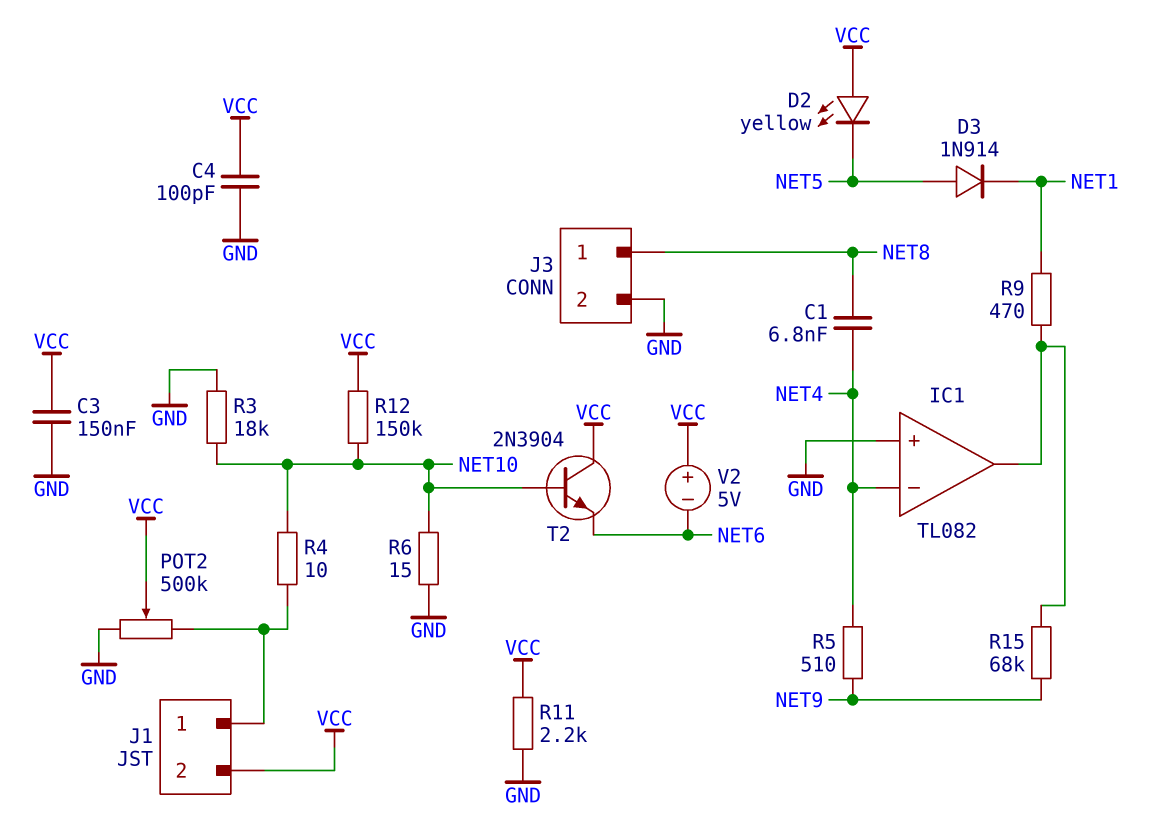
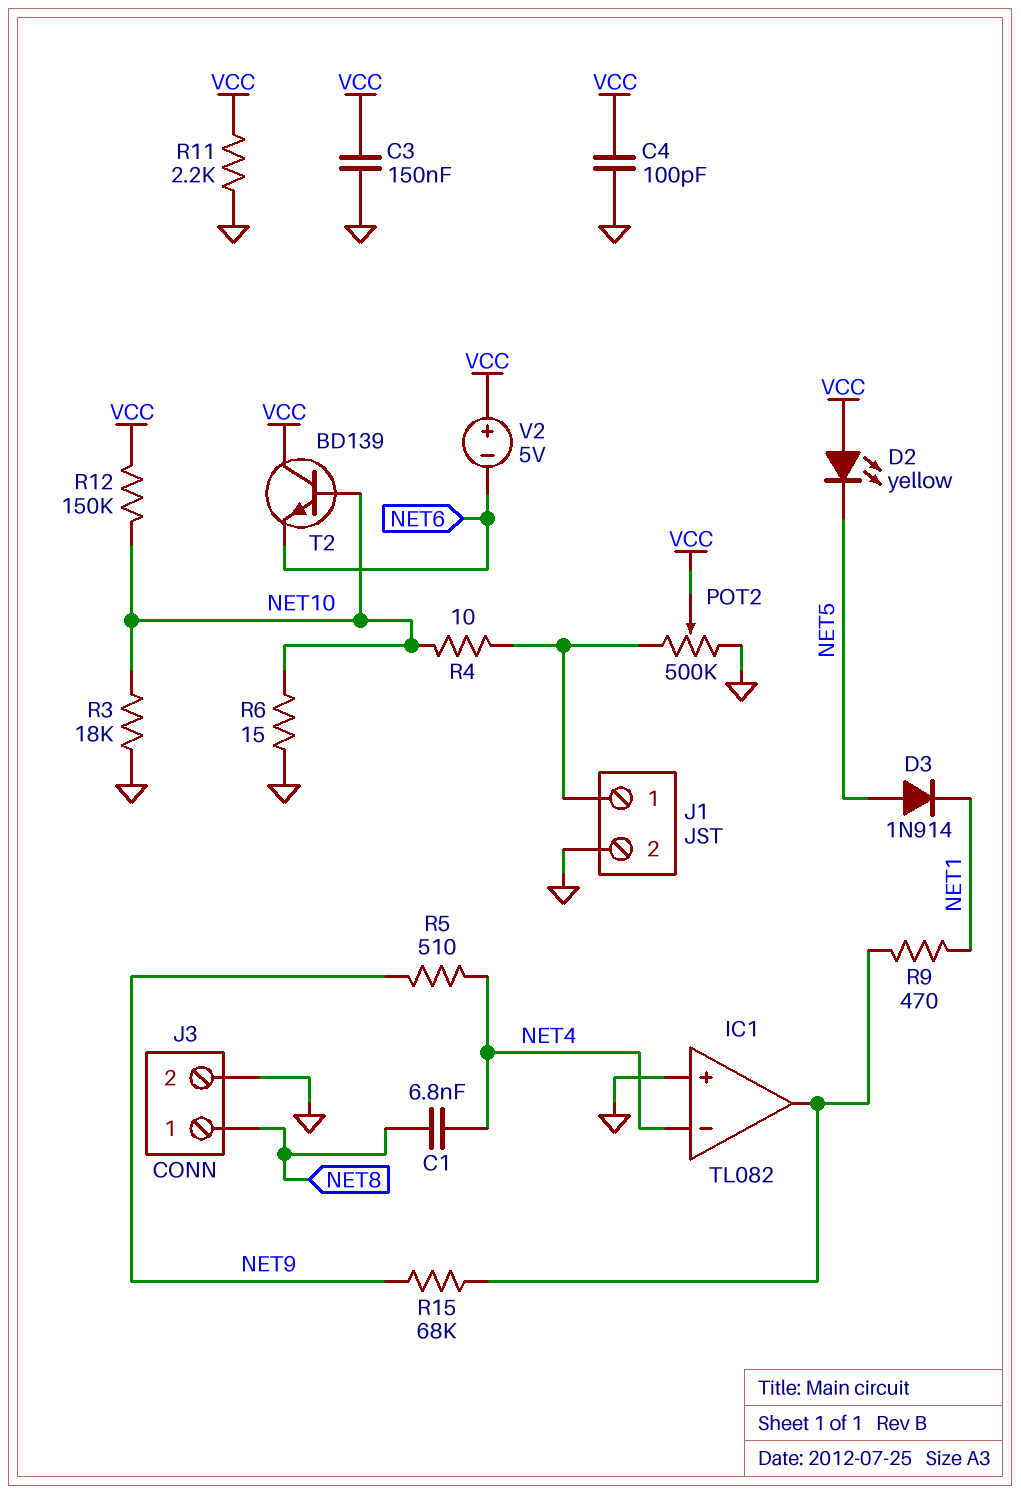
J1 pin 2: VCC -> GND
T2: NPN 2N3904 (B NET10, C VCC, E NET6) -> NPN BD139 (B NET10, C VCC, E NET6)

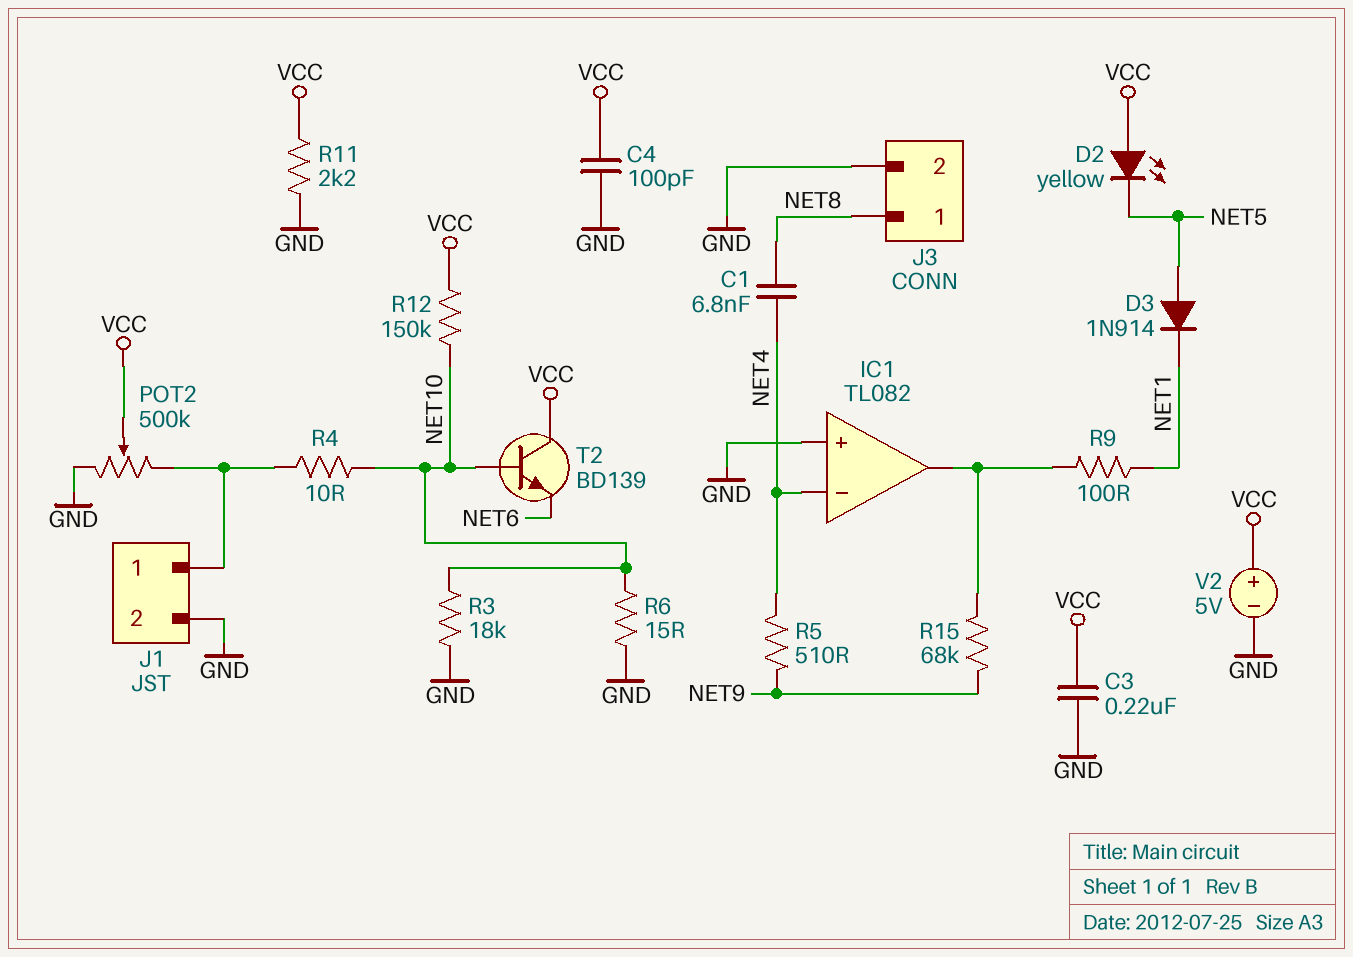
C3: 150nF (GND, VCC) -> 220nF (GND, VCC)
R9: 470 (IC1/out, NET1) -> 100 (IC1/out, NET1)
V2: 5V (plus VCC, minus NET6) -> 5V (plus VCC, minus GND)

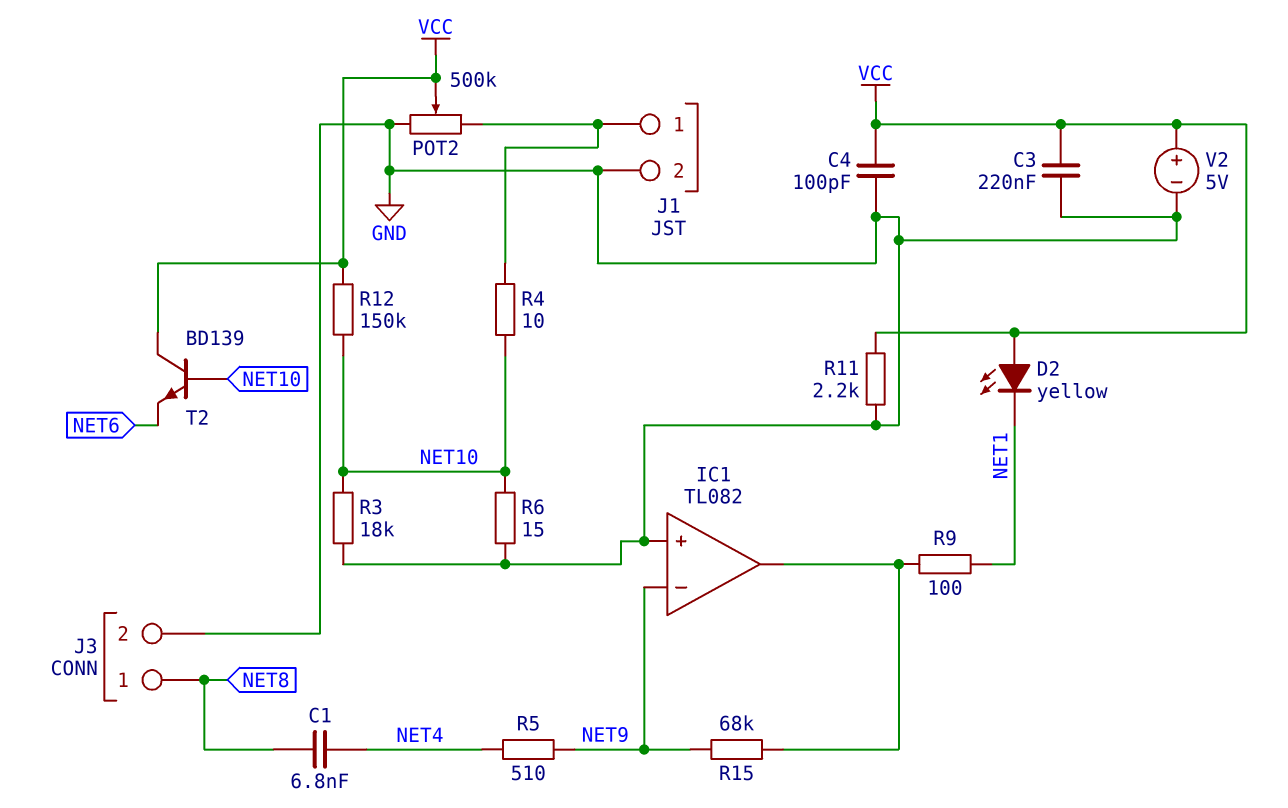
D2: LED yellow (A VCC, K NET5) -> LED yellow (A VCC, K NET1)
D3: diode 1N914 (A NET5, K NET1) -> none
IC1 pin in-: NET4 -> NET9

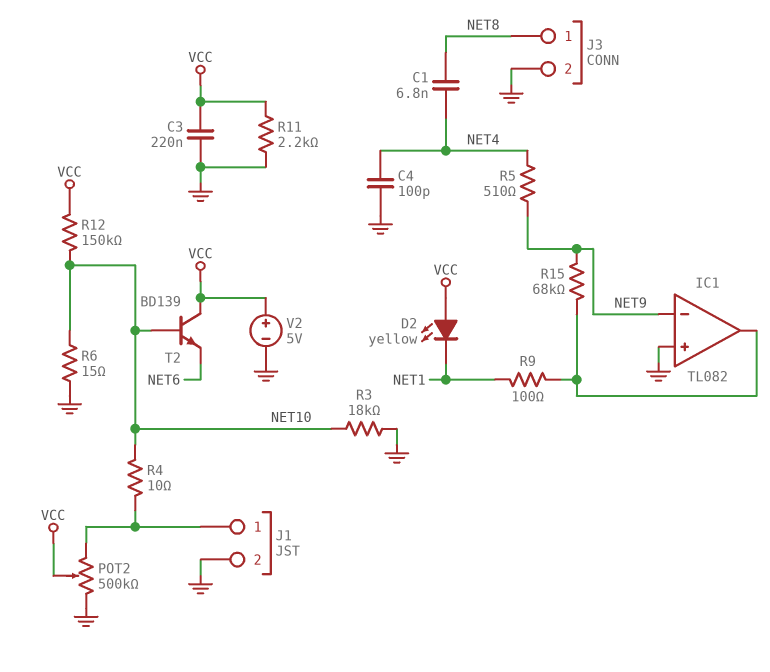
C4: 100pF (GND, VCC) -> 100pF (GND, NET4)

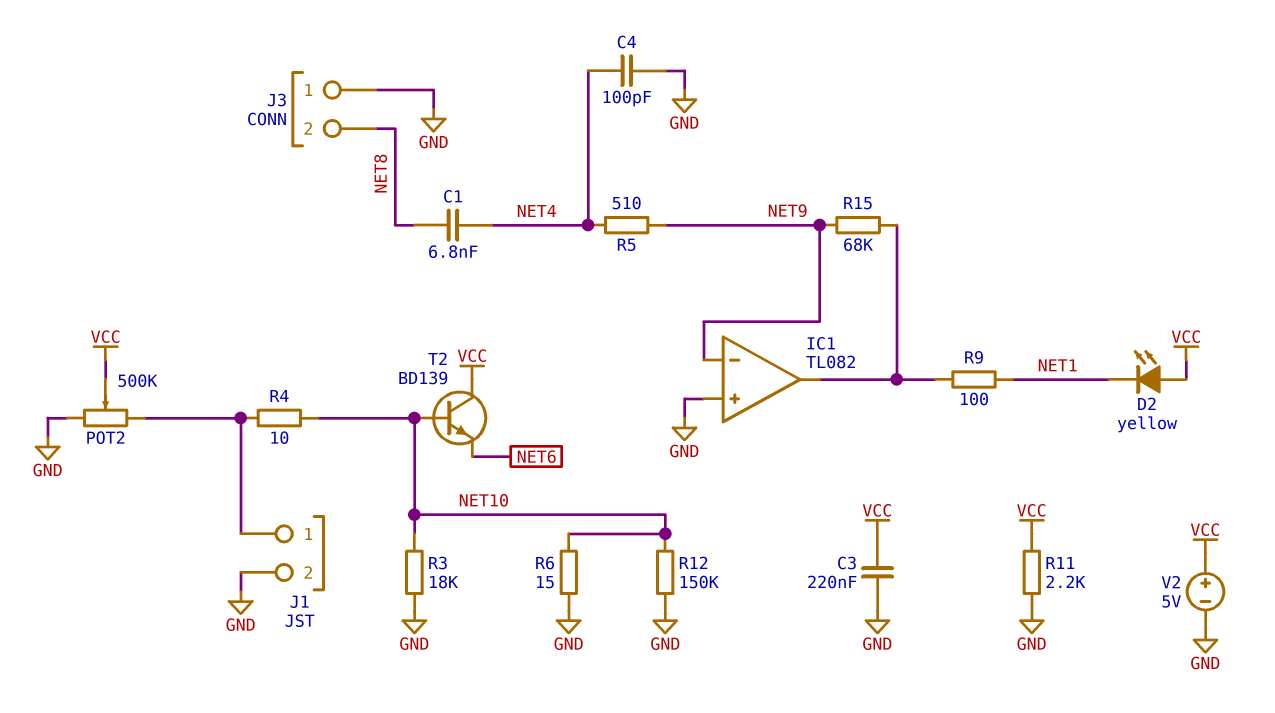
J3 pin 1: NET8 -> GND
J3 pin 2: GND -> NET8
R12: 150k (NET10, VCC) -> 150k (GND, NET10)

